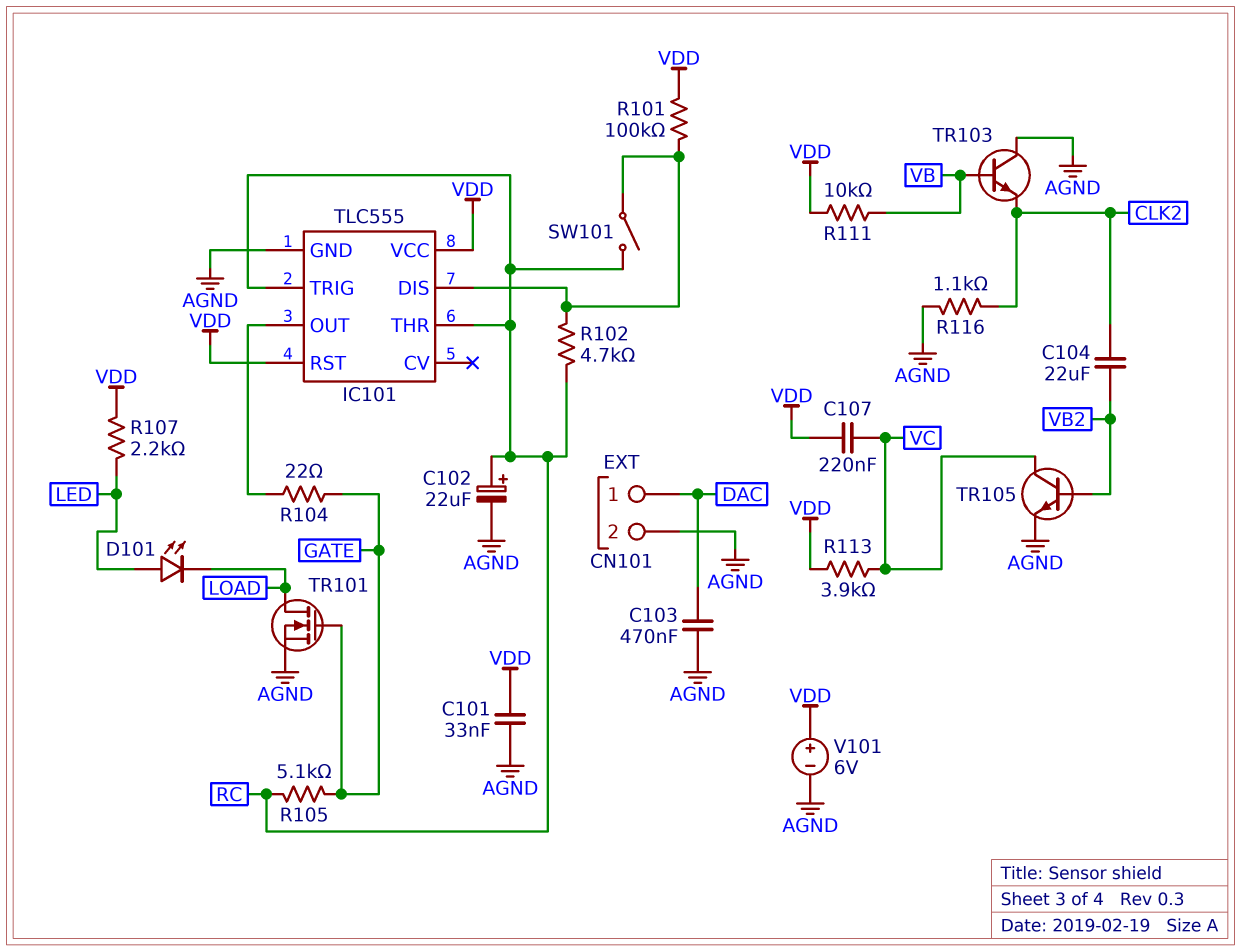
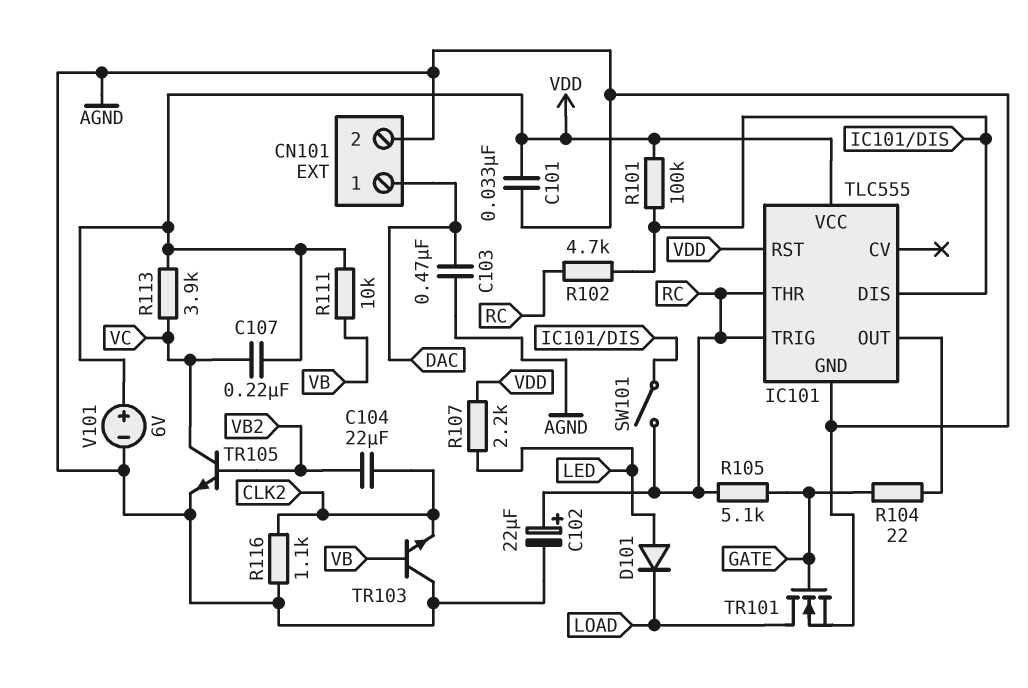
D101: LED (A LED, K LOAD) -> diode (A LED, K LOAD)

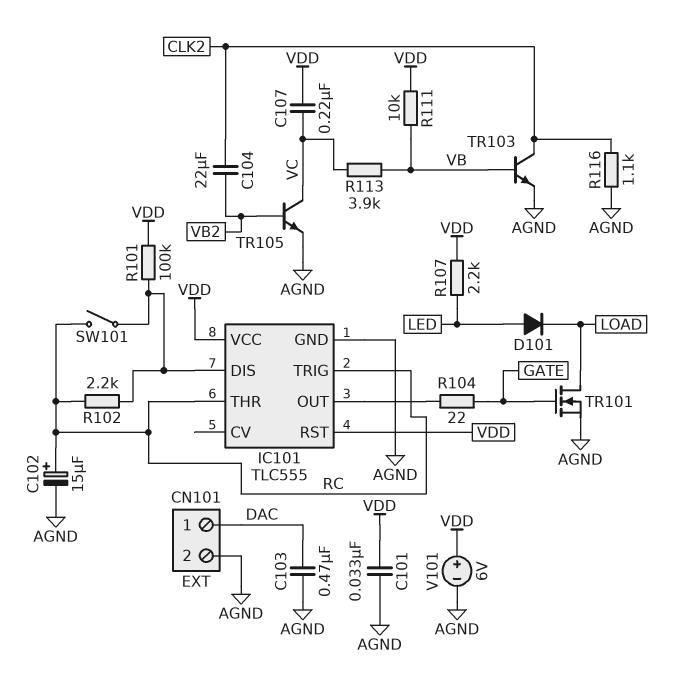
C102: 22uF (plus RC, minus AGND) -> 15uF (plus RC, minus AGND)
R102: 4.7k (IC101/DIS, RC) -> 2.2k (IC101/DIS, RC)
R105: 5.1k (GATE, RC) -> none
R113: 3.9k (VC, VDD) -> 3.9k (VB, VC)
TR103: NPN (B VB, C AGND, E CLK2) -> NPN (B VB, C CLK2, E AGND)

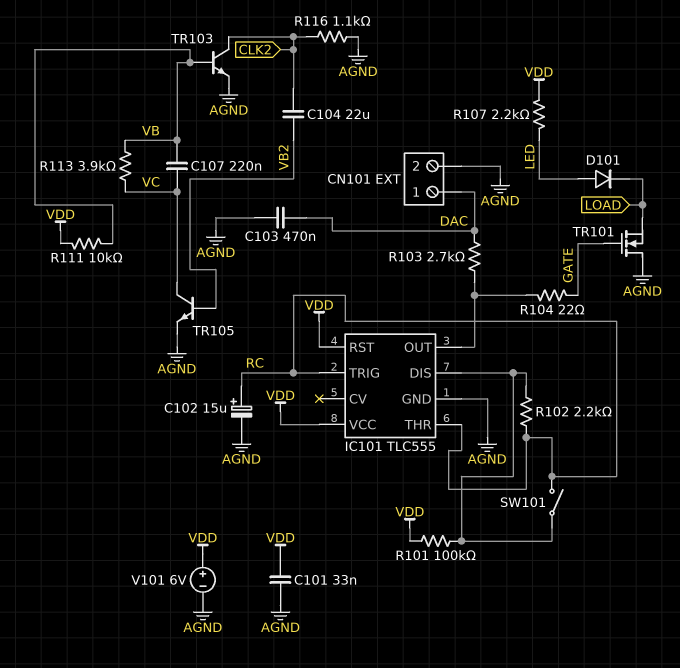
C107: 220nF (VC, VDD) -> 220nF (VB, VC)
R103: none -> 2.7k (DAC, IC101/OUT)
TR101: NMOS (G GATE, D LOAD, S AGND) -> NMOS (G GATE, D AGND, S LOAD)

